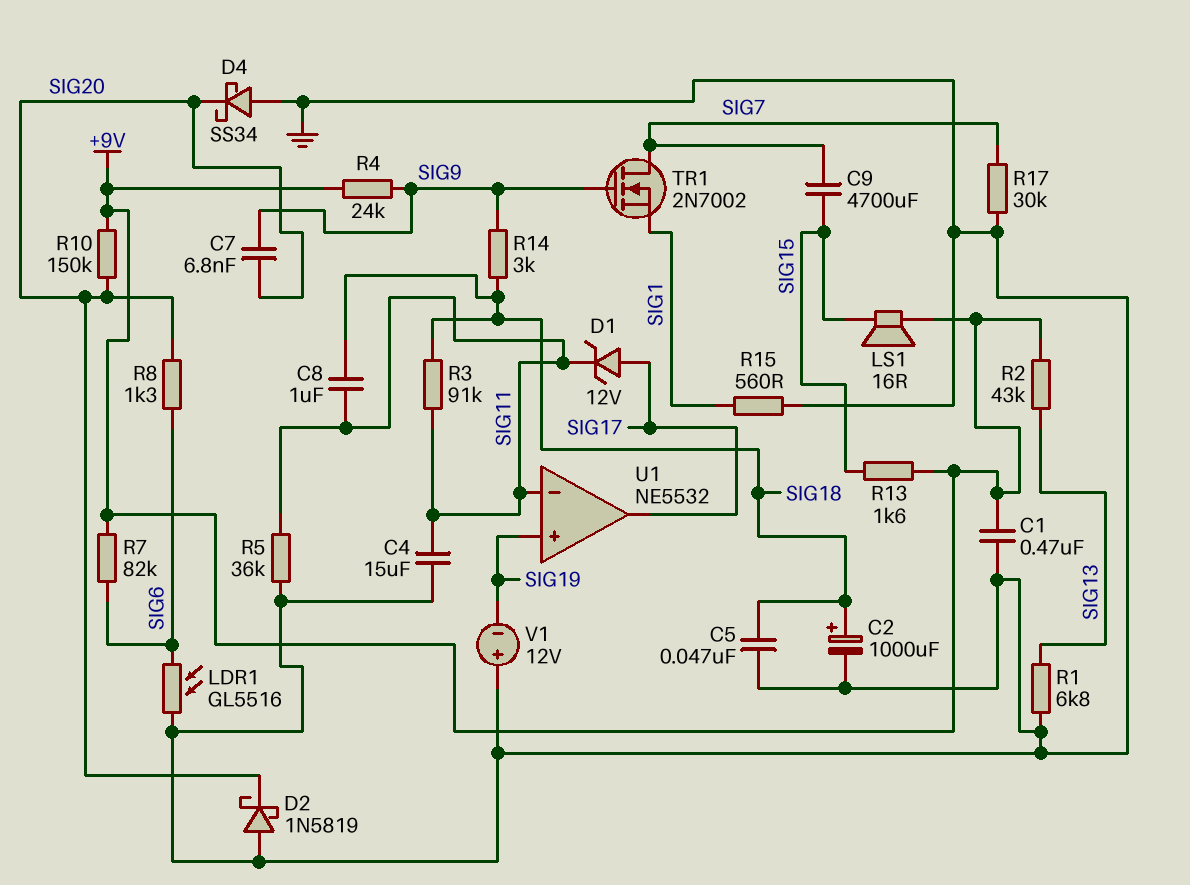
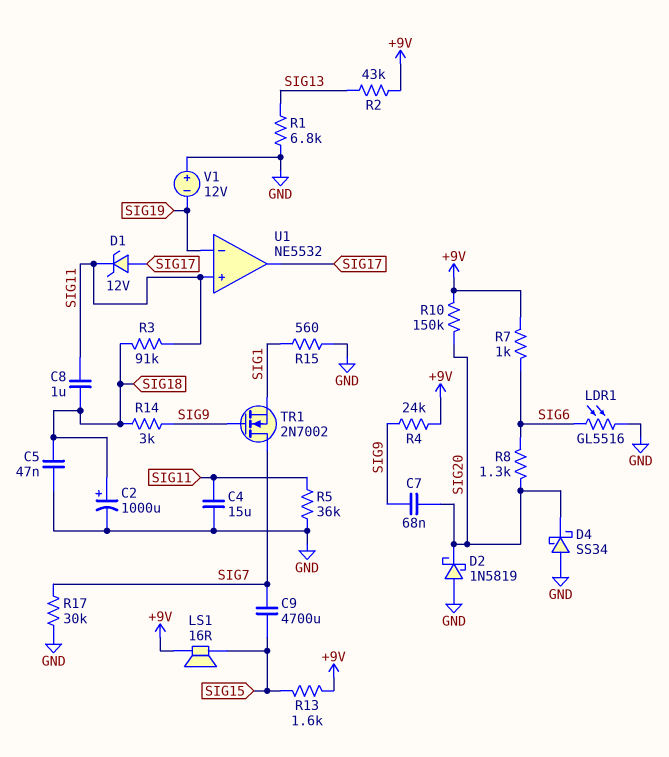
C1: 470nF (+9V, GND) -> none
C7: 6.8nF (SIG9, SIG20) -> 68nF (SIG9, SIG20)
R7: 82k (+9V, SIG6) -> 1k (+9V, SIG6)
U1 pin in+: SIG19 -> SIG11
U1 pin in-: SIG11 -> SIG19

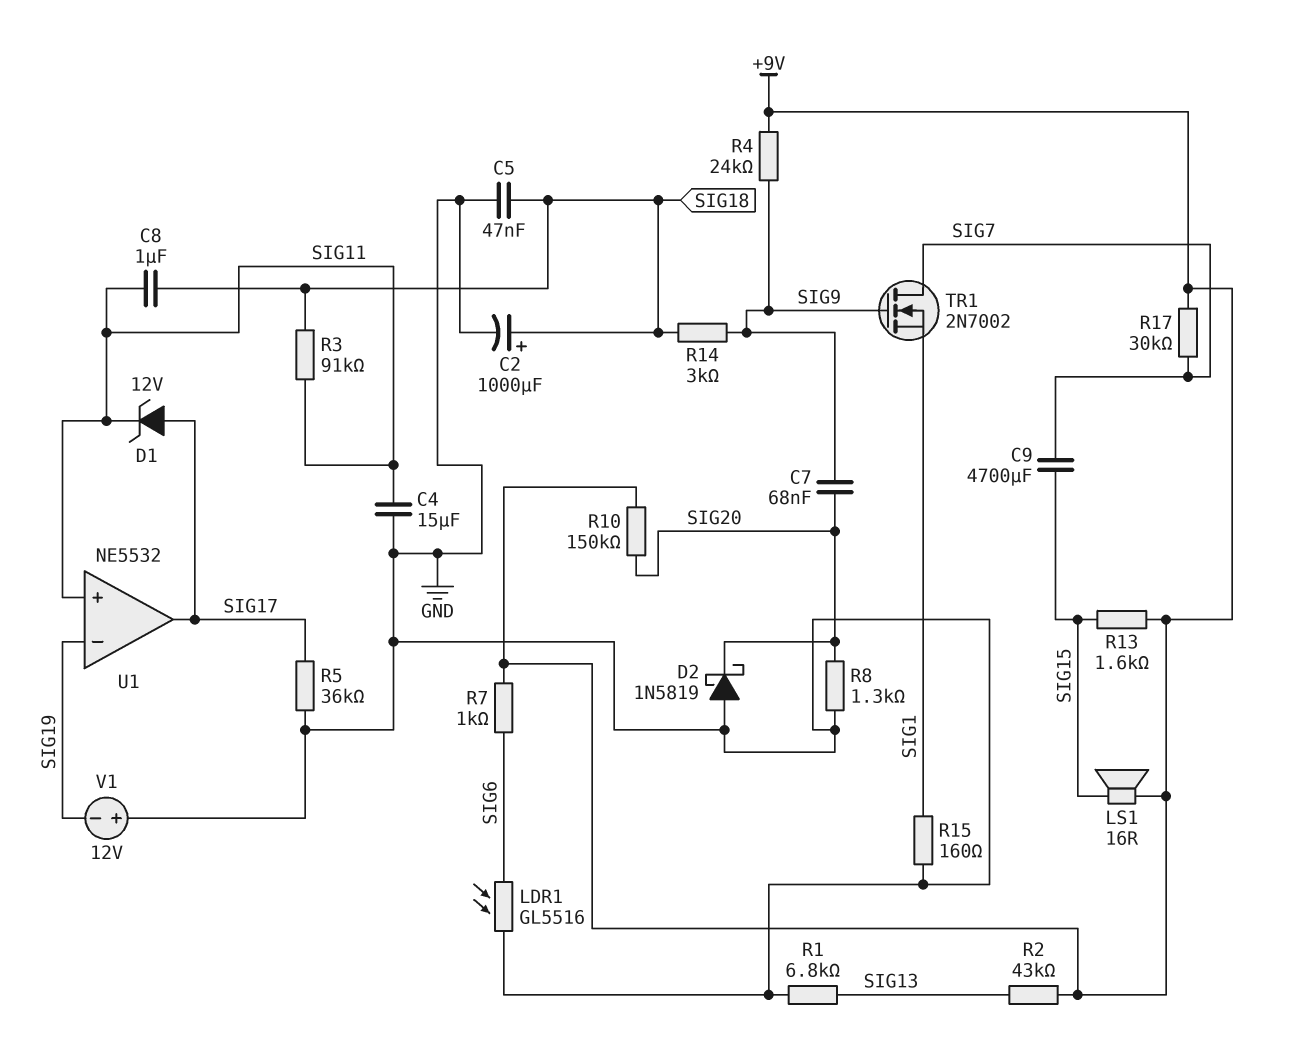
D4: schottky SS34 (A GND, K SIG20) -> none
R5: 36k (GND, SIG11) -> 36k (GND, SIG17)
R8: 1.3k (SIG6, SIG20) -> 1.3k (GND, SIG20)
R15: 560 (GND, SIG1) -> 160 (GND, SIG1)
R17: 30k (GND, SIG7) -> 30k (+9V, SIG7)

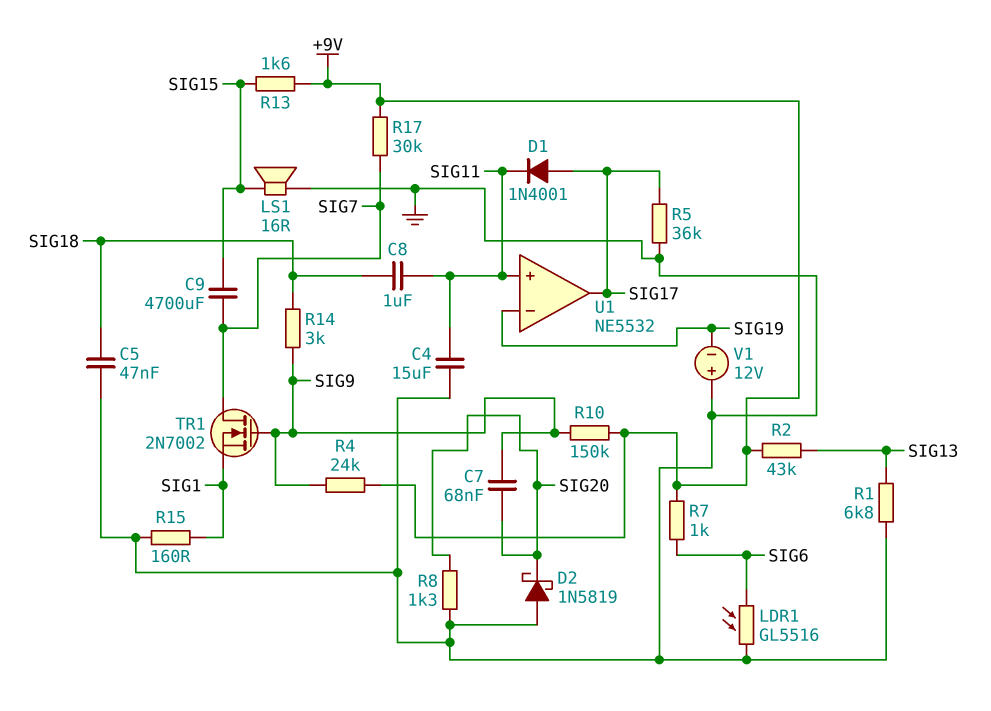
C2: 1000uF (plus SIG18, minus GND) -> none
D1: zener 12V (A SIG17, K SIG11) -> diode 1N4001 (A SIG17, K SIG11)
LS1: speaker 16R (+9V, SIG15) -> speaker 16R (GND, SIG15)
R3: 91k (SIG11, SIG18) -> none
R10: 150k (+9V, SIG20) -> 150k (+9V, SIG9)

